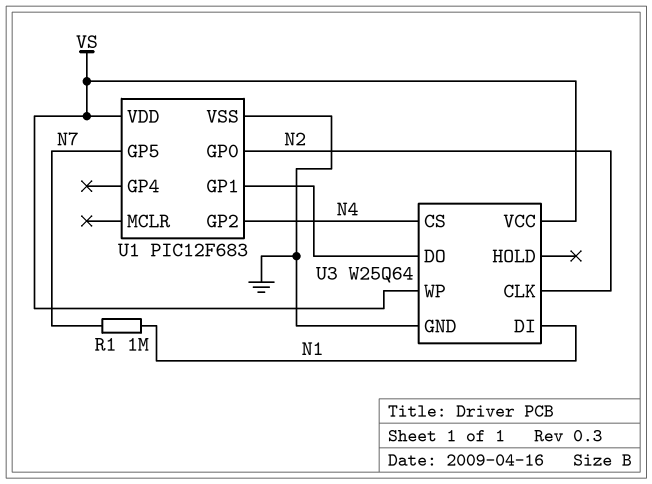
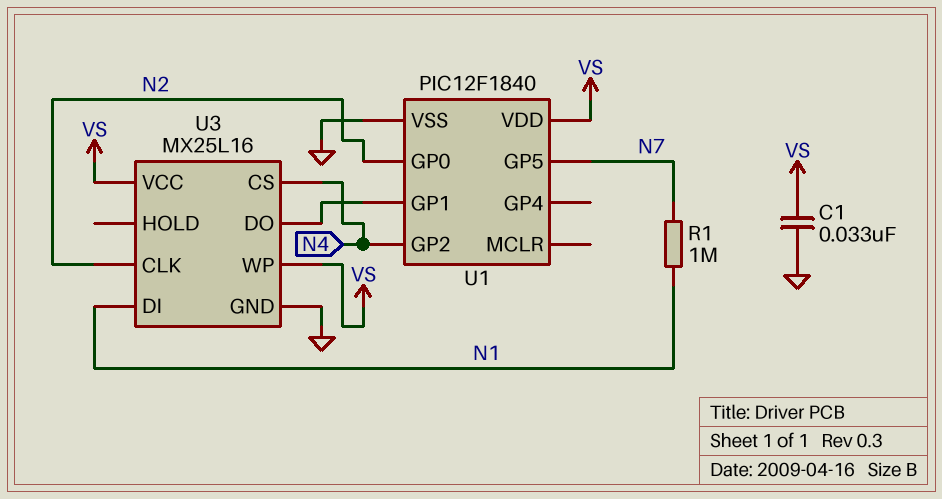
C1: none -> 33nF (GND, VS)
U1: PIC12F683 -> PIC12F1840
U3: W25Q64 -> MX25L16

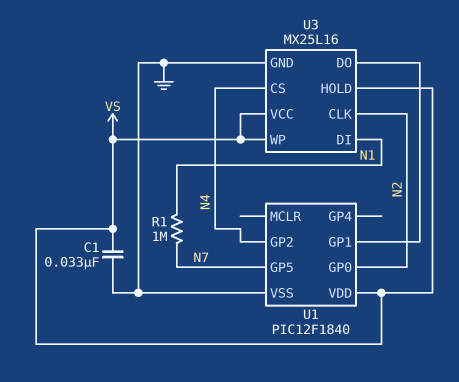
U3 pin HOLD: none -> VS

